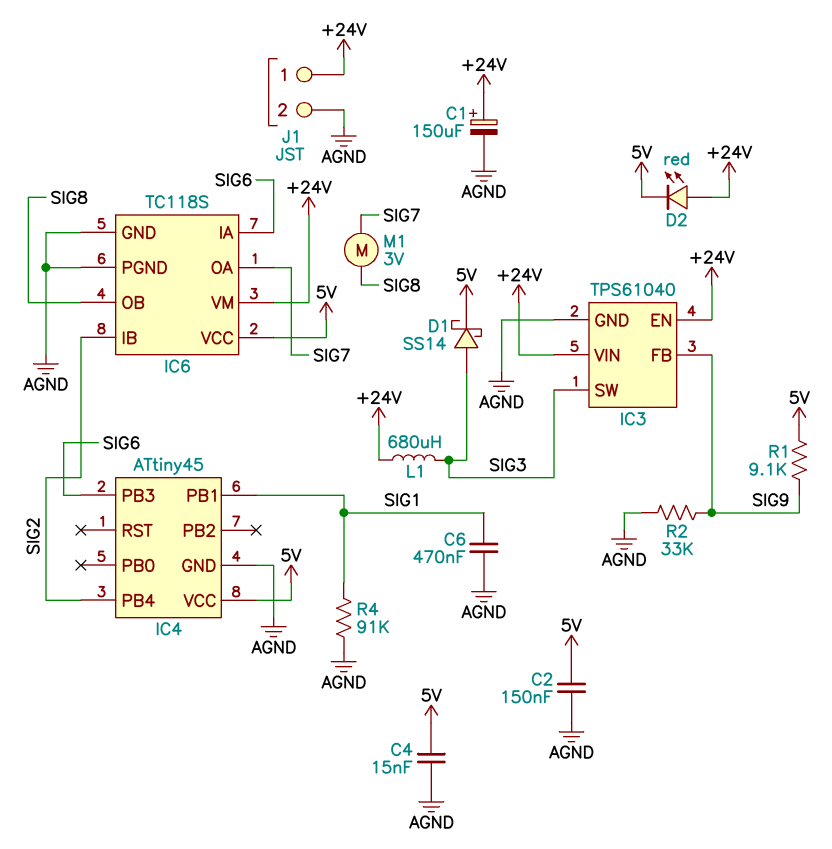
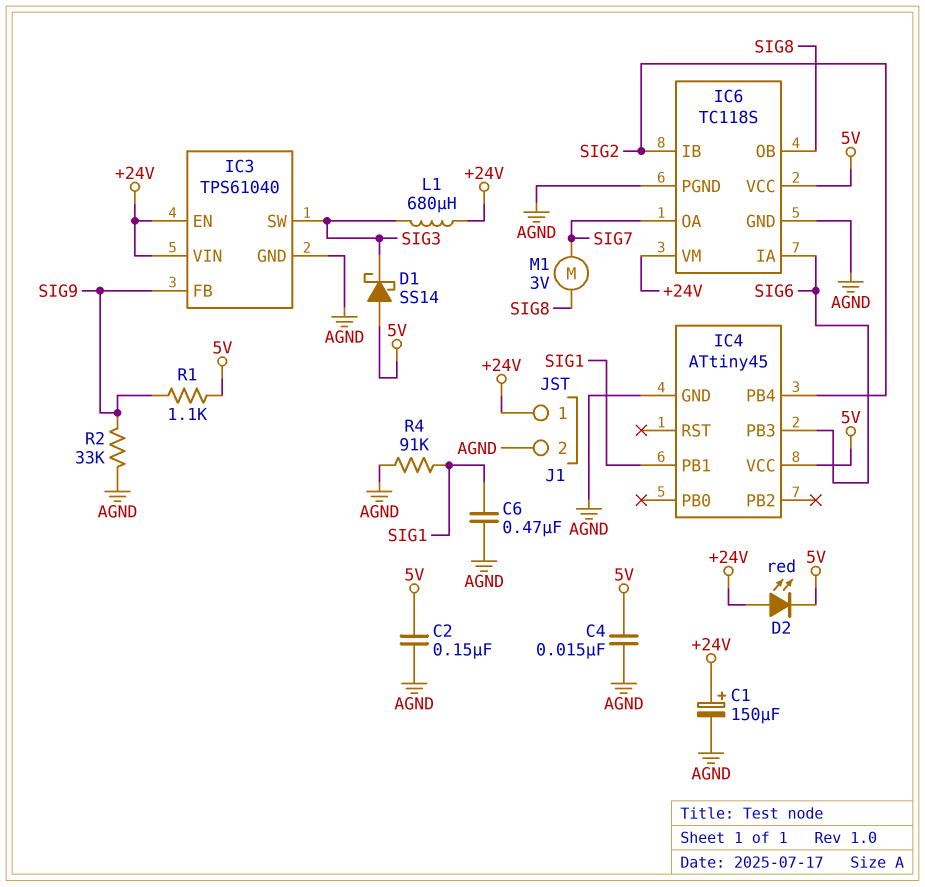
D1: schottky SS14 (A SIG3, K 5V) -> schottky SS14 (A 5V, K SIG3)
R1: 9.1k (5V, SIG9) -> 1.1k (5V, SIG9)

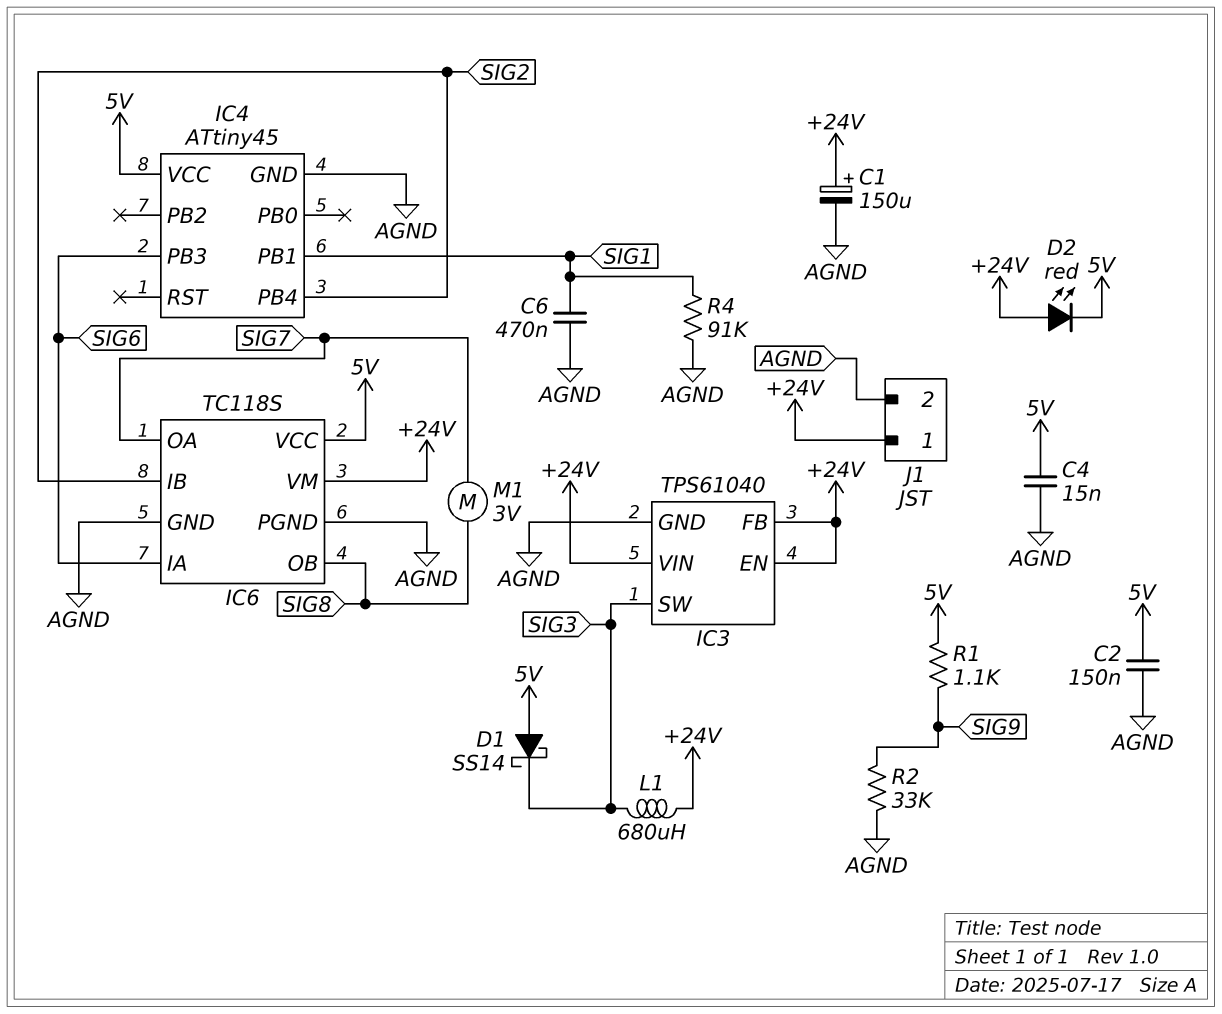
IC3 pin FB: SIG9 -> +24V

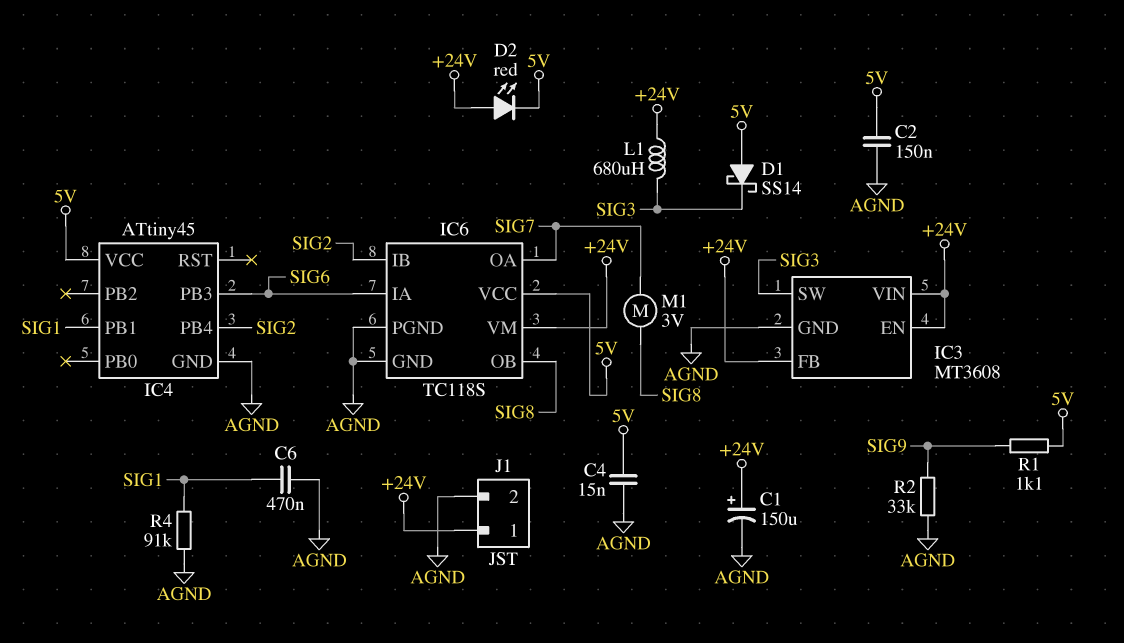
IC3: TPS61040 -> MT3608

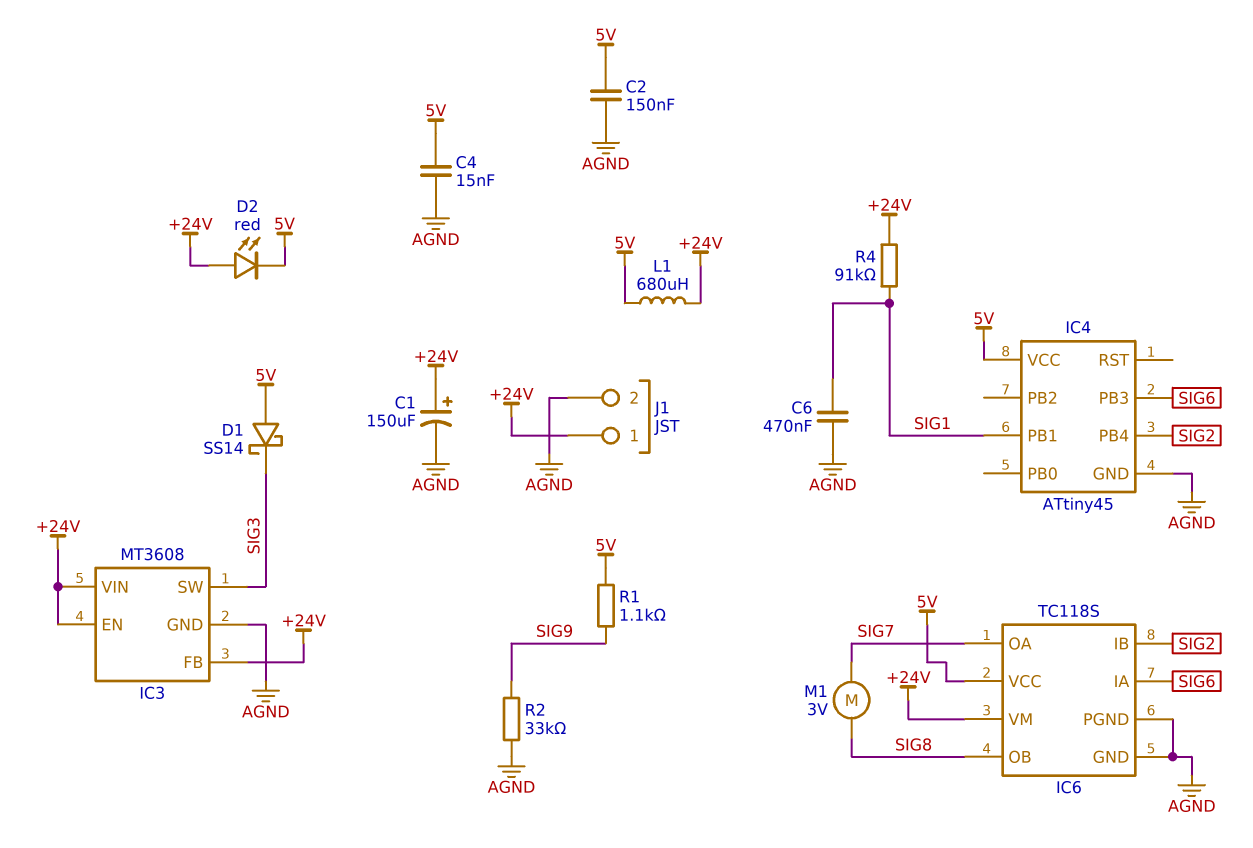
L1: 680uH (+24V, SIG3) -> 680uH (+24V, 5V)
R4: 91k (AGND, SIG1) -> 91k (+24V, SIG1)

